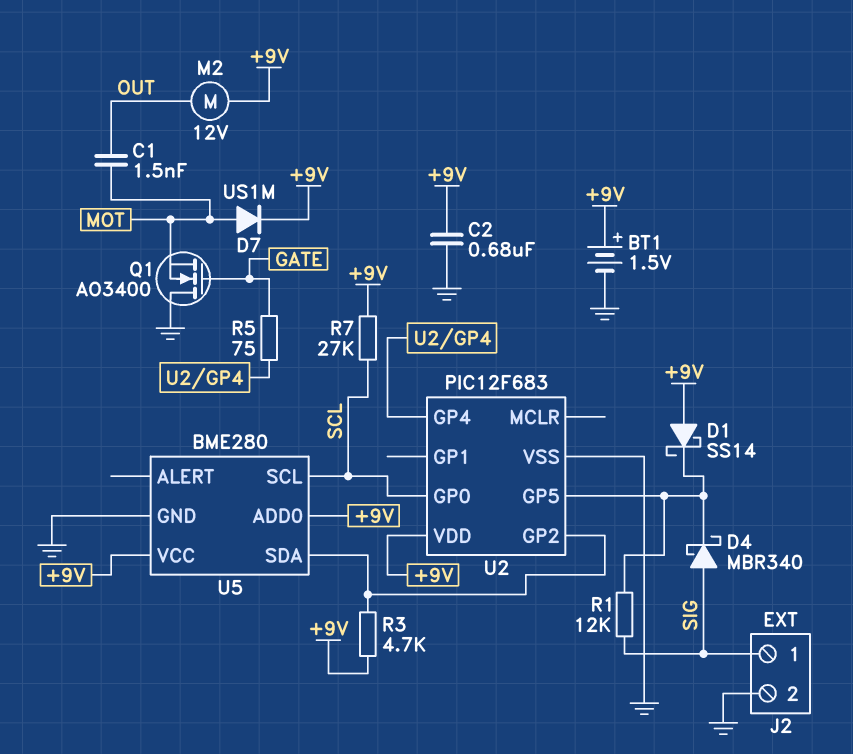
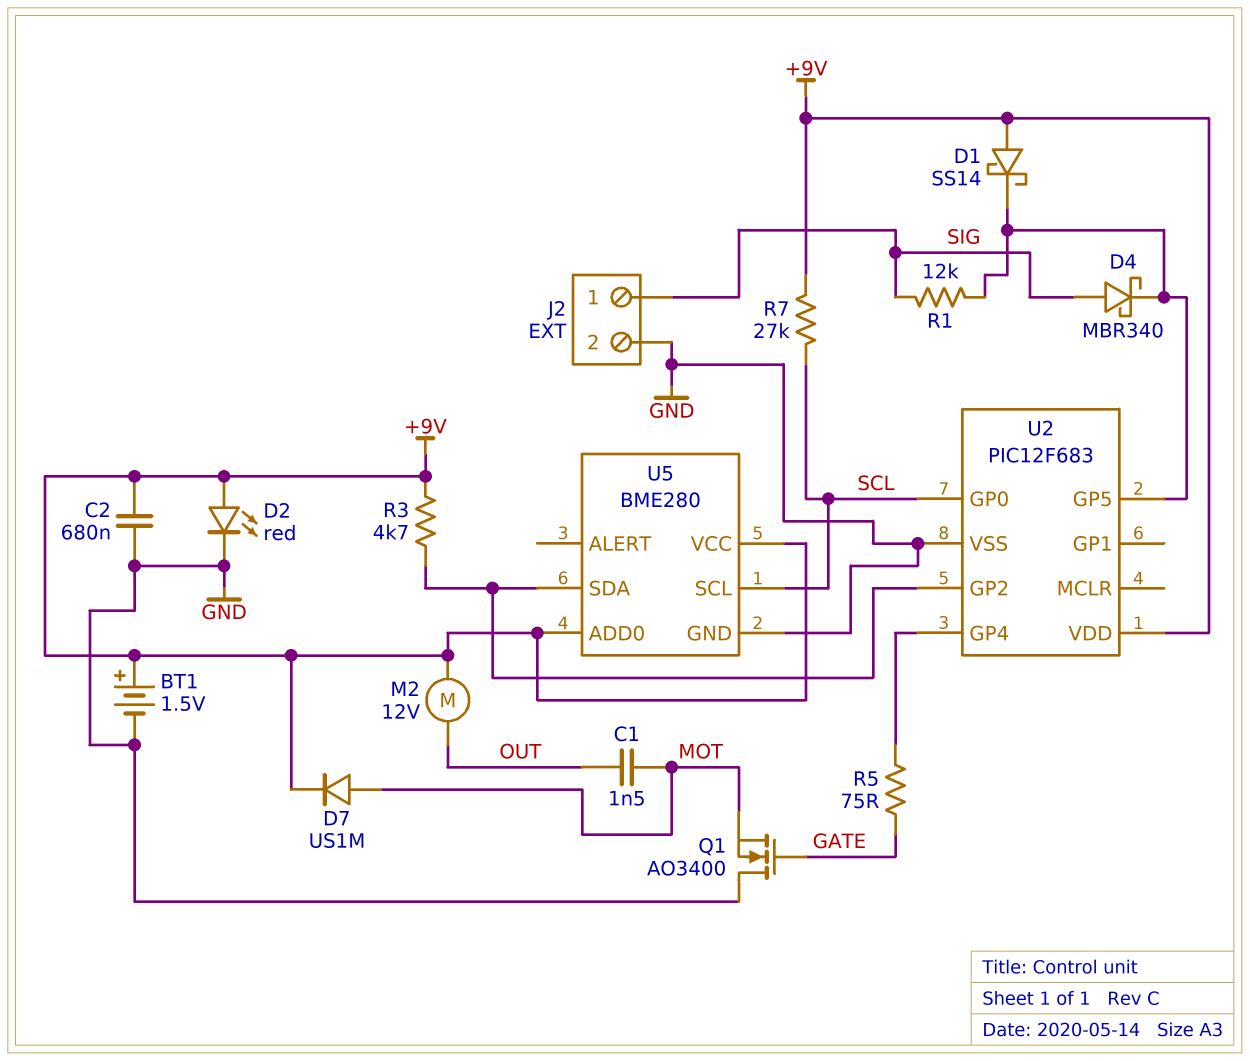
D2: none -> LED red (A +9V, K GND)

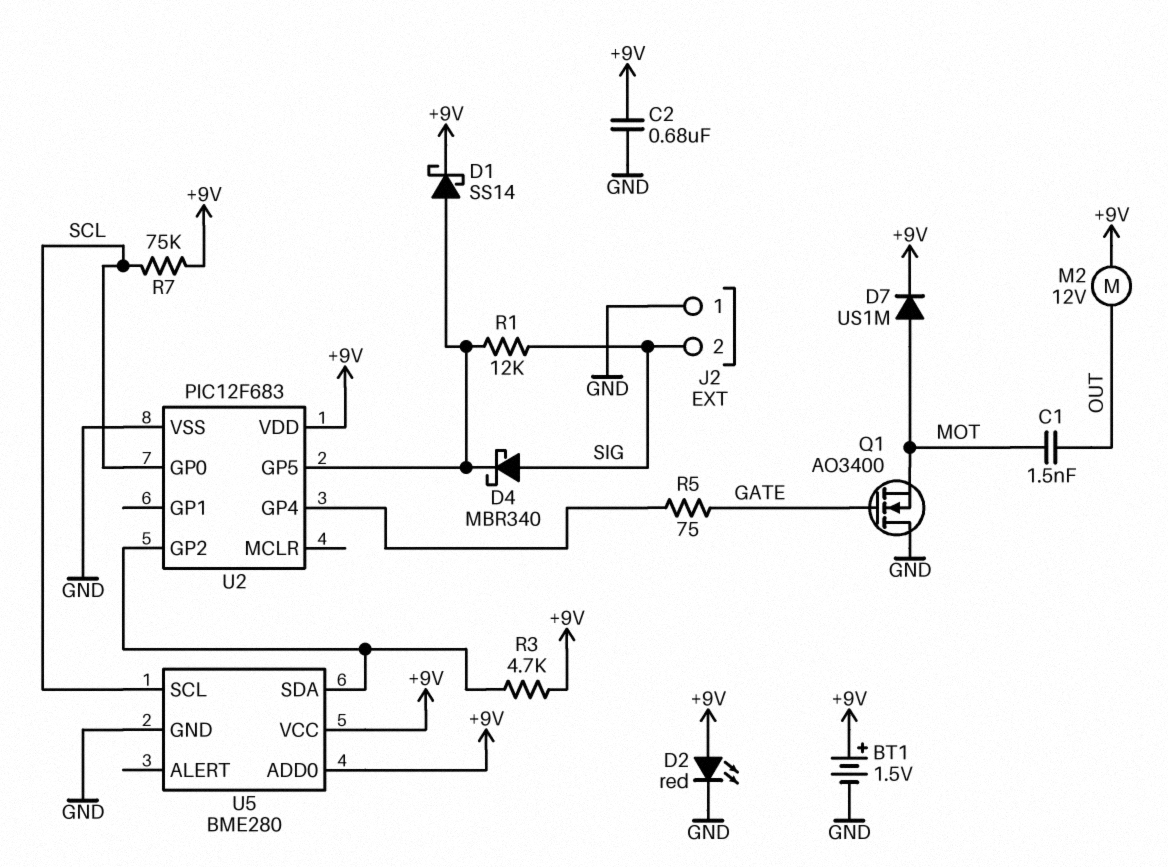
D1: schottky SS14 (A +9V, K U2/GP5) -> schottky SS14 (A U2/GP5, K +9V)
J2 pin 1: SIG -> GND
J2 pin 2: GND -> SIG
R7: 27k (+9V, SCL) -> 75k (+9V, SCL)

